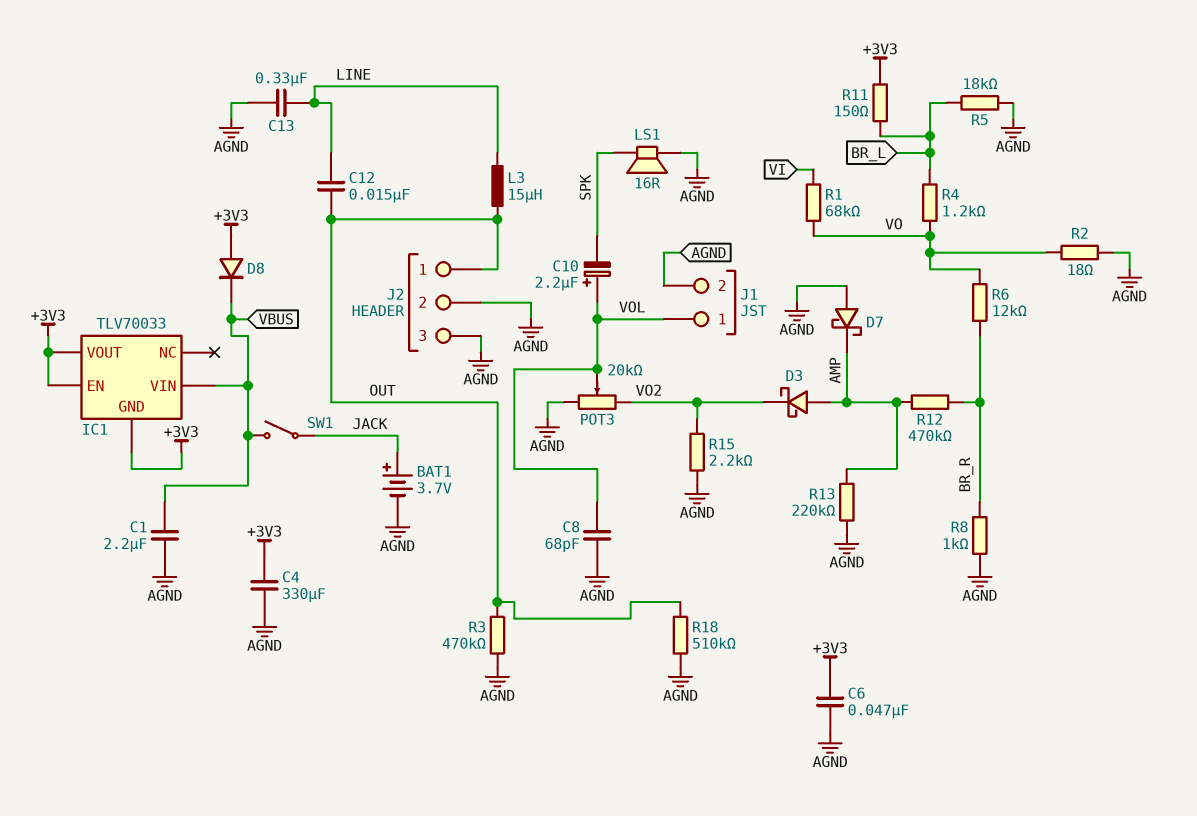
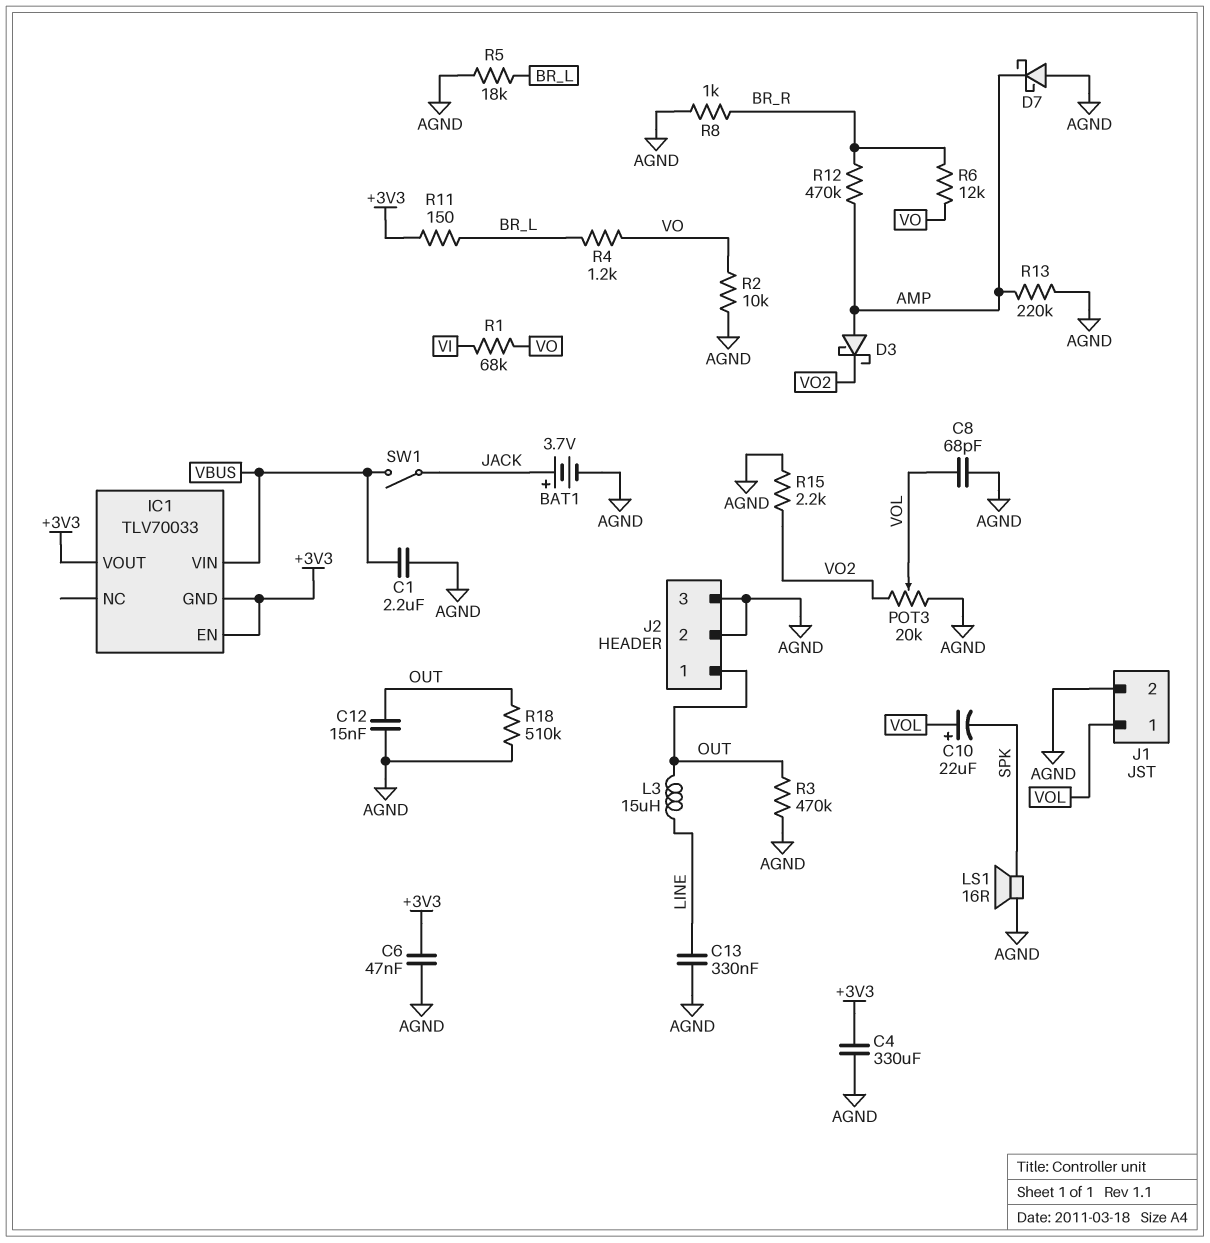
C10: 2.2uF (plus VOL, minus SPK) -> 22uF (plus VOL, minus SPK)
C12: 15nF (LINE, OUT) -> 15nF (AGND, OUT)
D8: diode (A +3V3, K VBUS) -> none
R2: 18 (AGND, VO) -> 10k (AGND, VO)

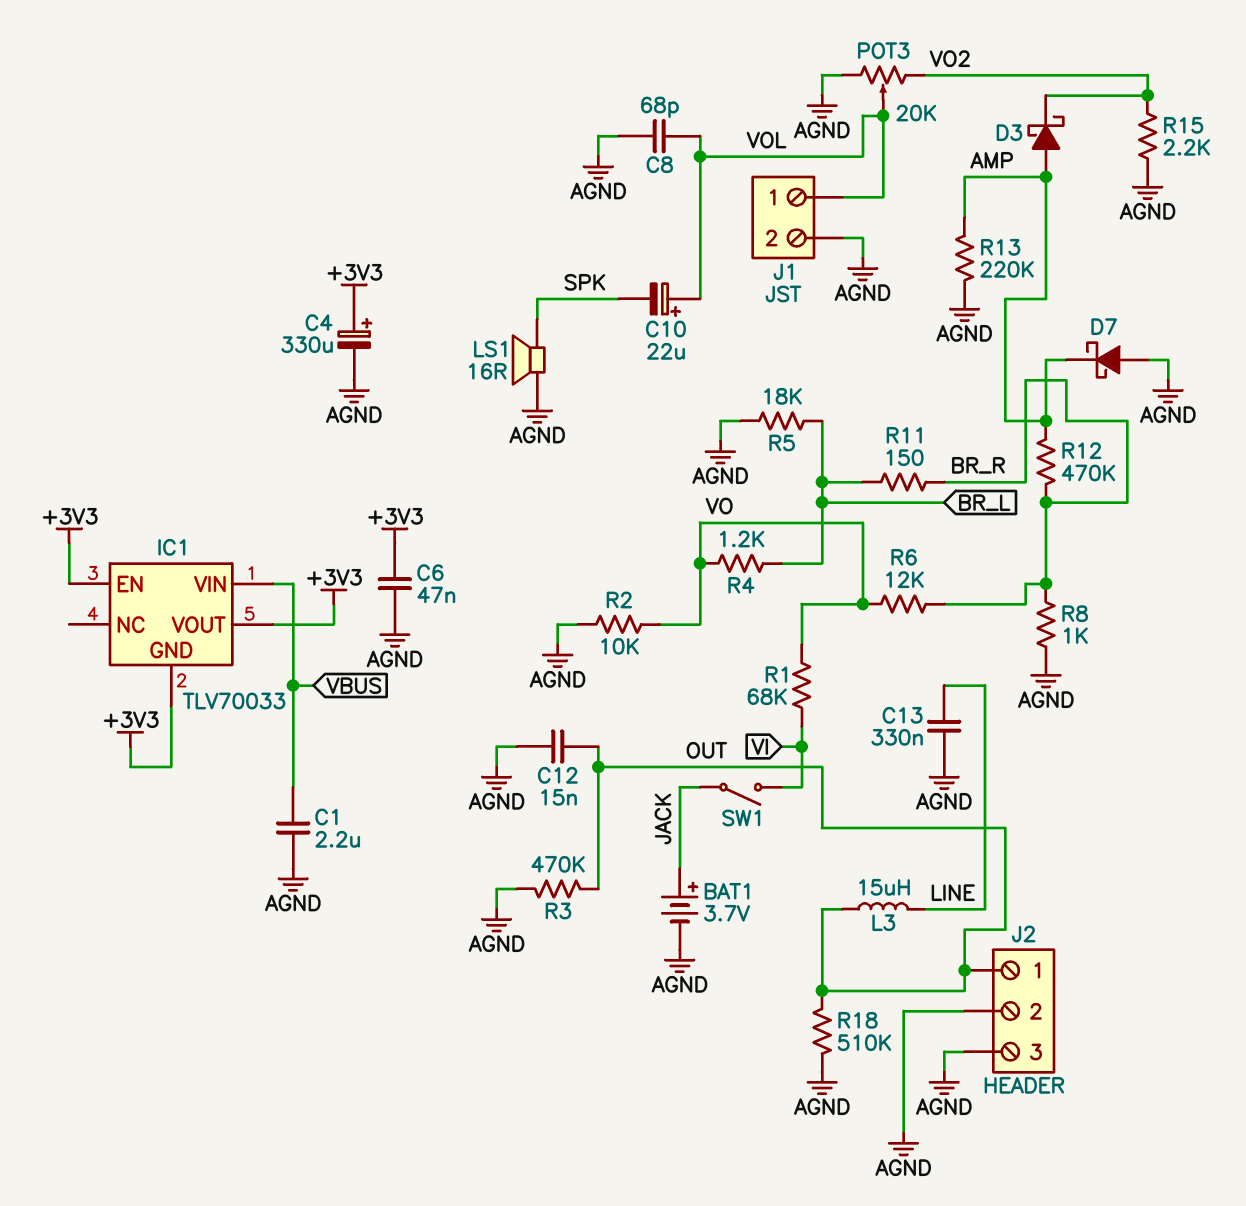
C4: 330uF (+3V3, AGND) -> 330uF (plus +3V3, minus AGND)
R11: 150 (+3V3, BR_L) -> 150 (BR_L, BR_R)
SW1: switch (JACK, VBUS) -> switch (JACK, VI)

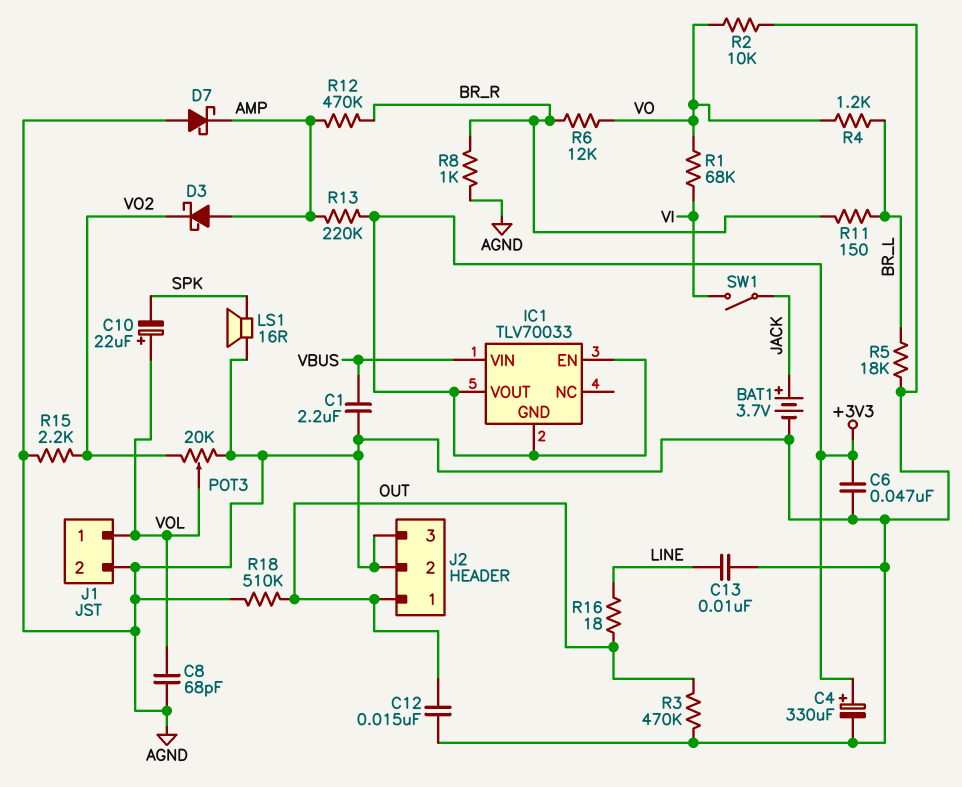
C13: 330nF (AGND, LINE) -> 10nF (AGND, LINE)
L3: 15uH (LINE, OUT) -> none
R13: 220k (AGND, AMP) -> 220k (+3V3, AMP)
R16: none -> 18 (LINE, OUT)

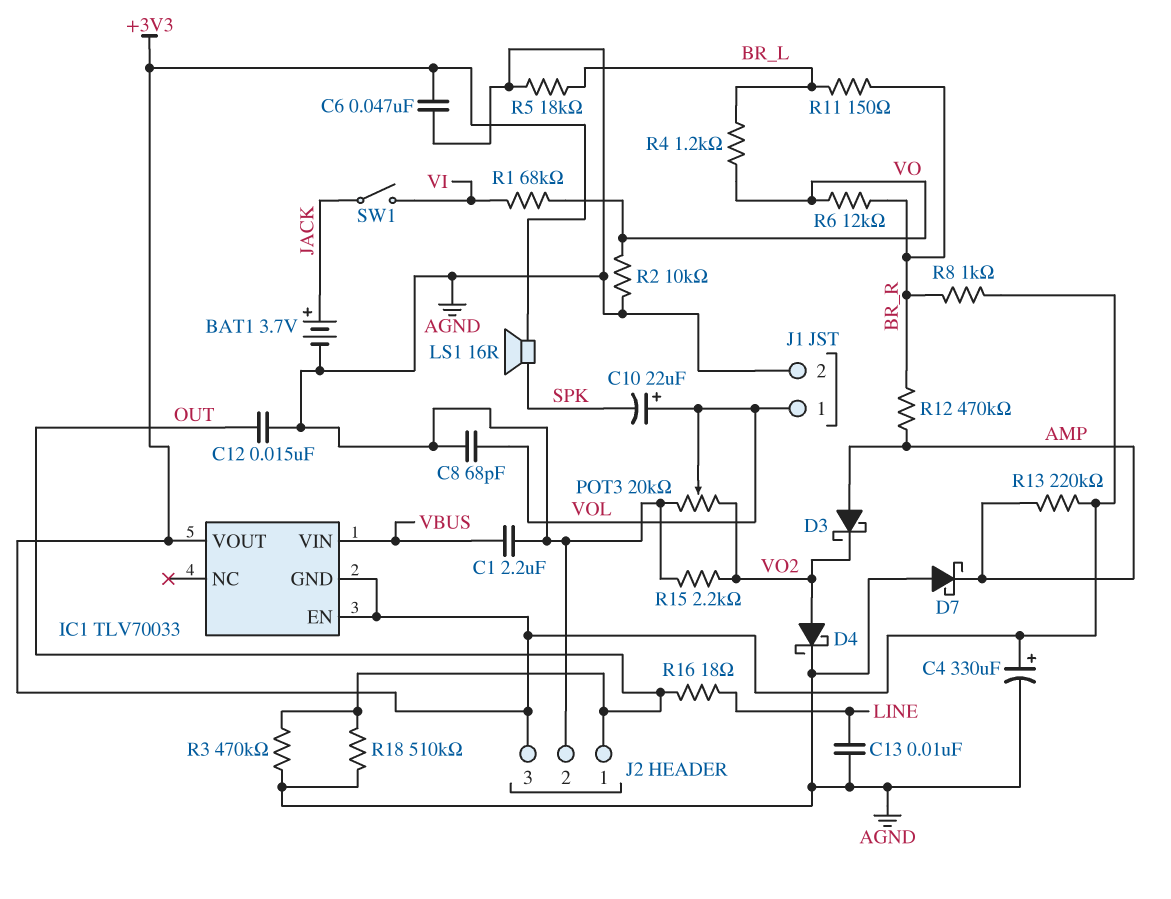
D4: none -> schottky (A VO2, K AGND)
J2 pin 3: AGND -> +3V3
LS1: speaker 16R (AGND, SPK) -> speaker 16R (+3V3, SPK)
R8: 1k (AGND, BR_R) -> 1k (+3V3, BR_R)

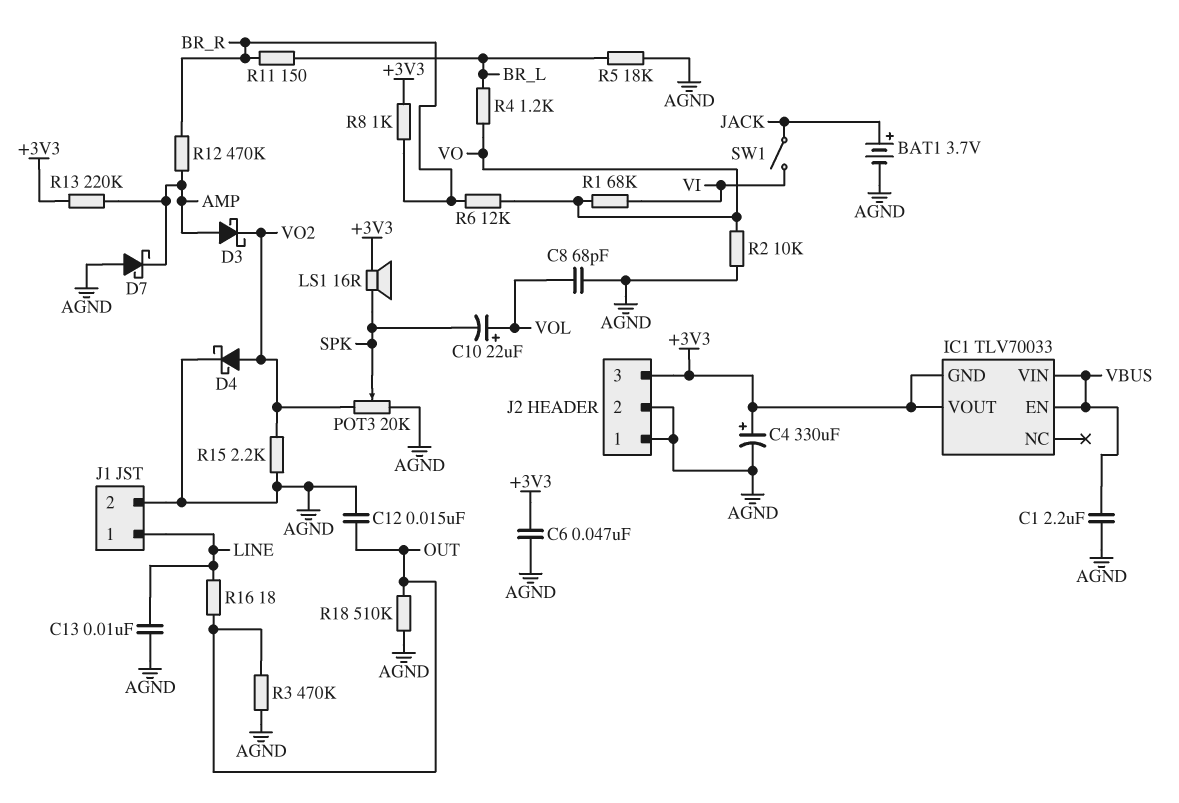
IC1 pin EN: +3V3 -> VBUS
J1 pin 1: VOL -> LINE
J2 pin 1: OUT -> AGND
POT3: 20k (AGND, VO2, wiper VOL) -> 20k (AGND, VO2, wiper SPK)

